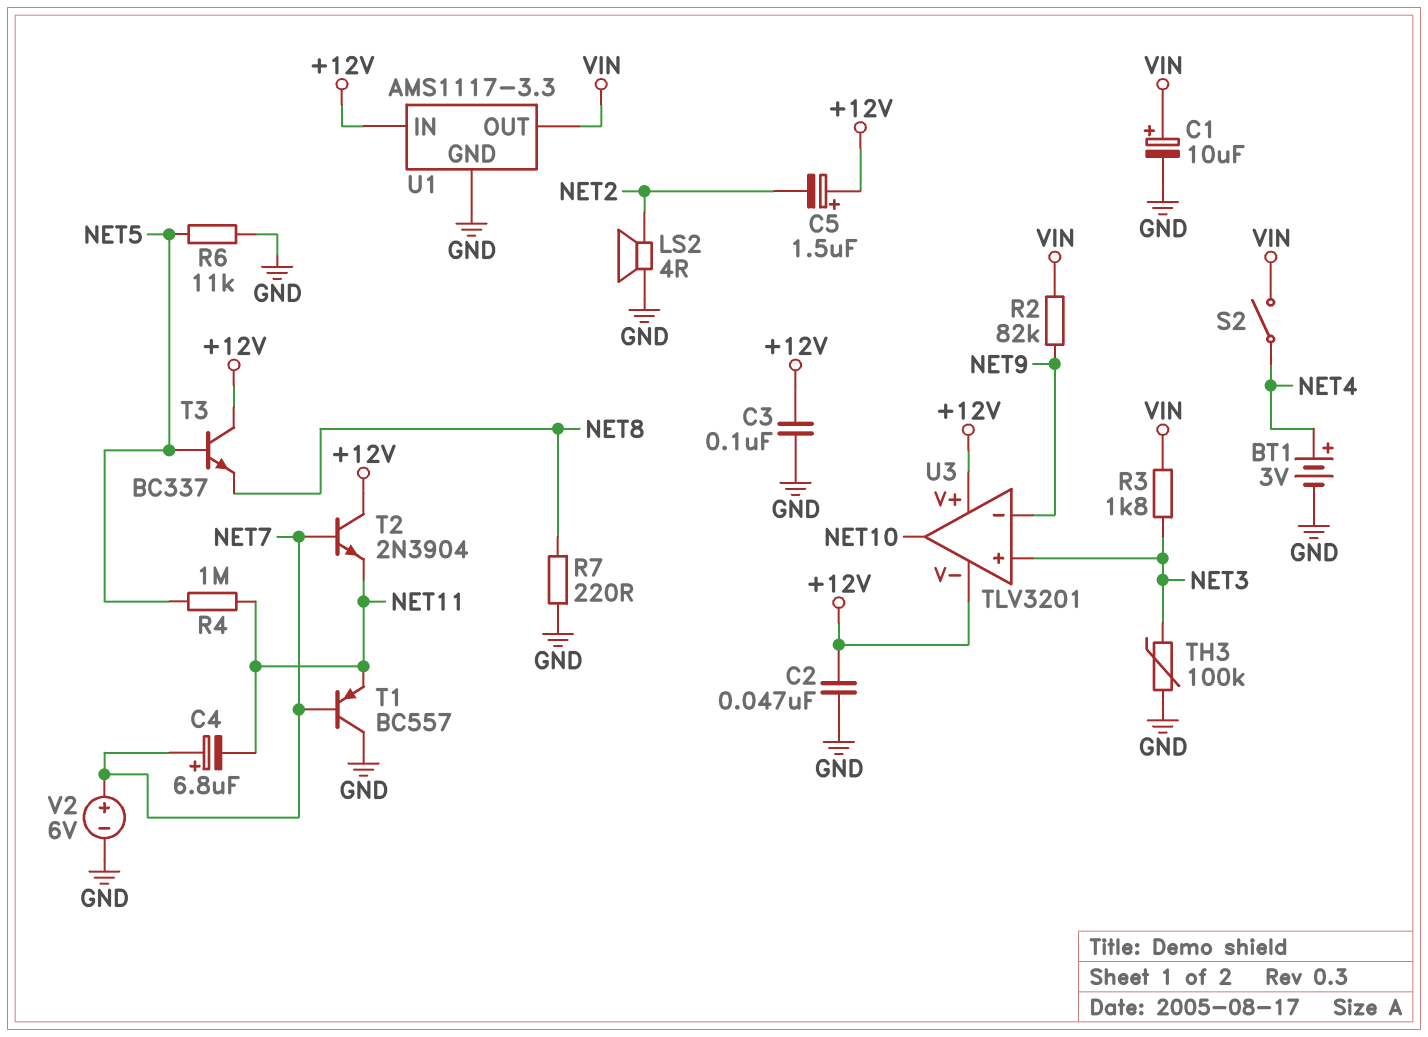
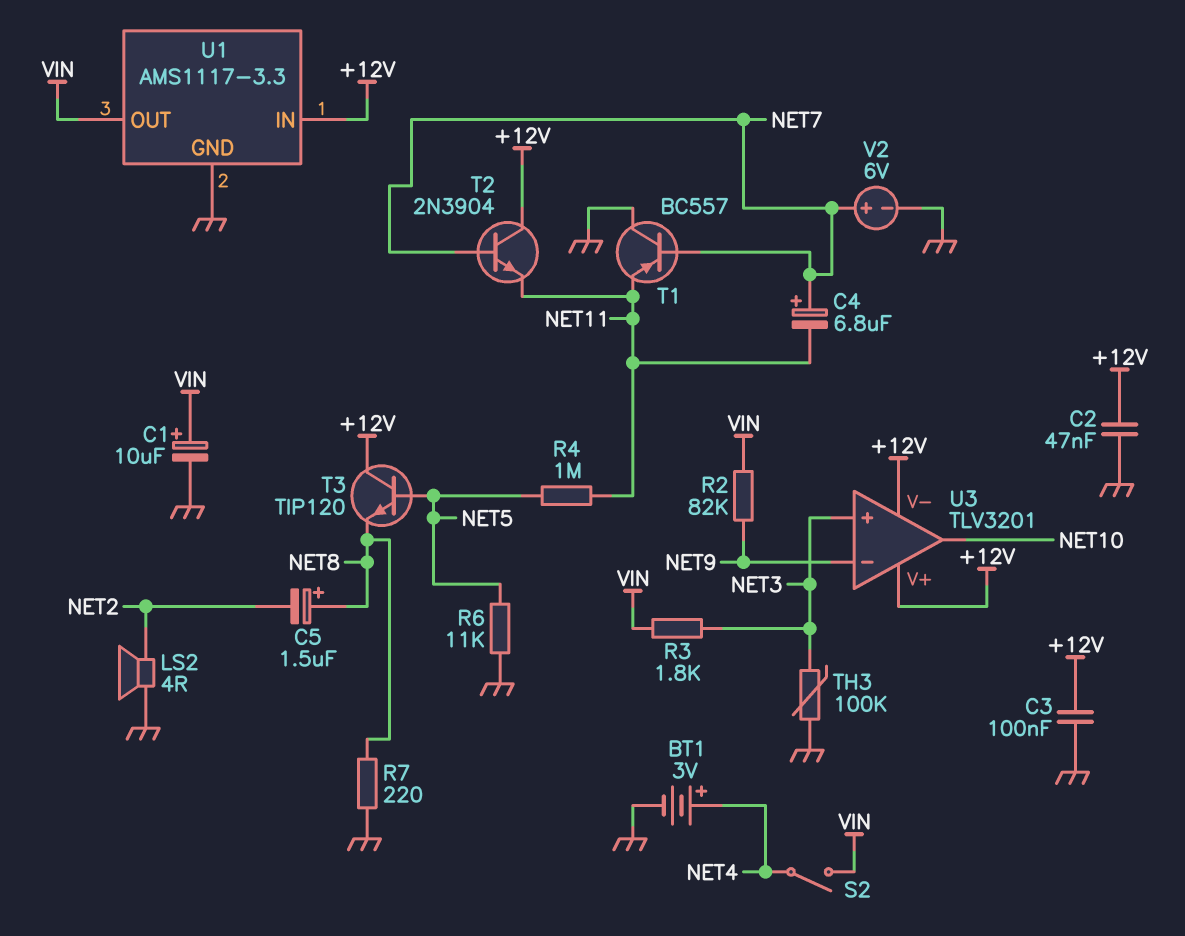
C5: 1.5uF (plus +12V, minus NET2) -> 1.5uF (plus NET8, minus NET2)
T3: NPN BC337 (B NET5, C +12V, E NET8) -> NPN TIP120 (B NET5, C +12V, E NET8)

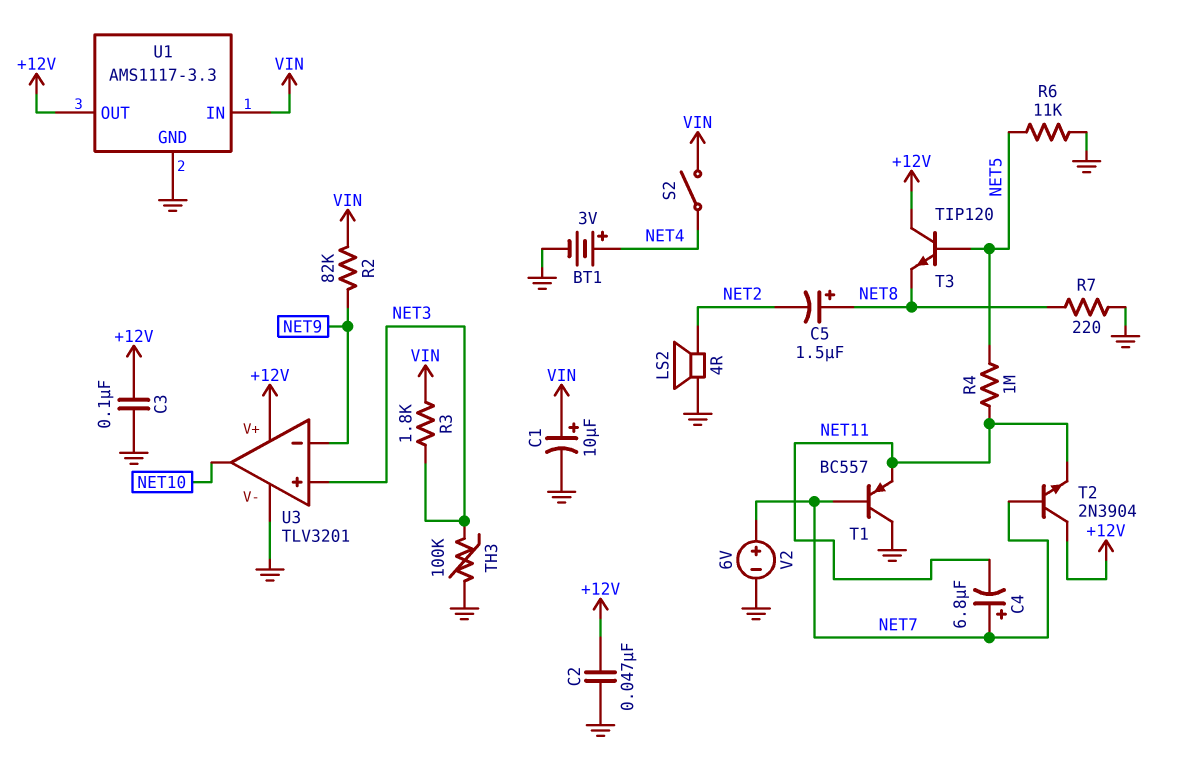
U1 pin IN: +12V -> VIN
U1 pin OUT: VIN -> +12V
U3 pin V-: +12V -> GND

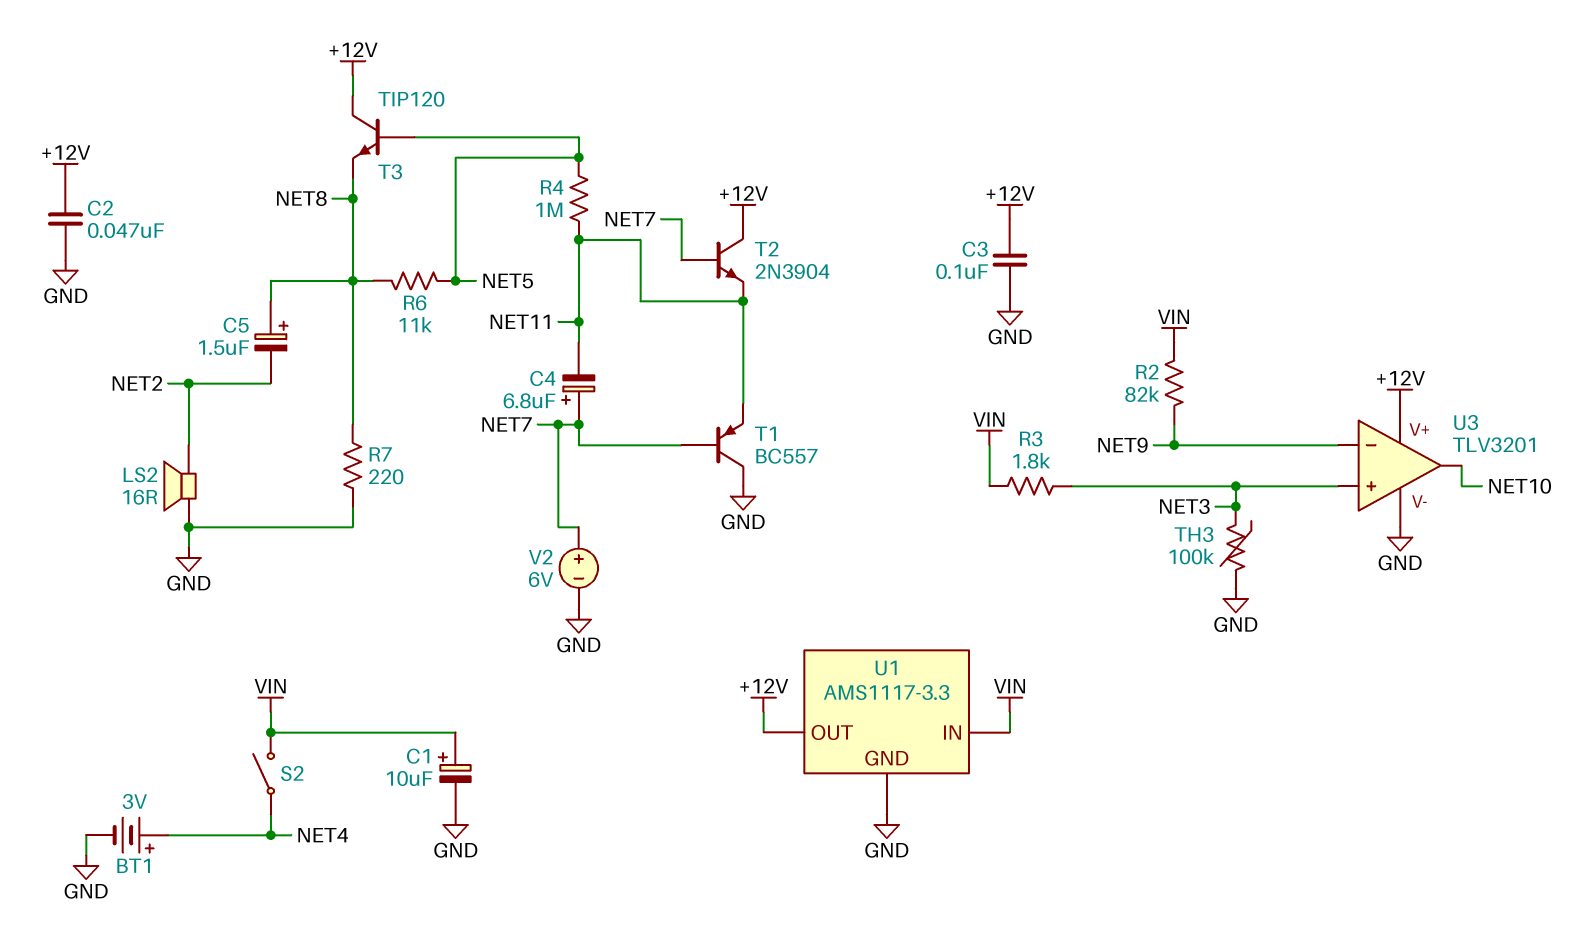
LS2: speaker 4R (GND, NET2) -> speaker 16R (GND, NET2)
R6: 11k (GND, NET5) -> 11k (NET5, NET8)

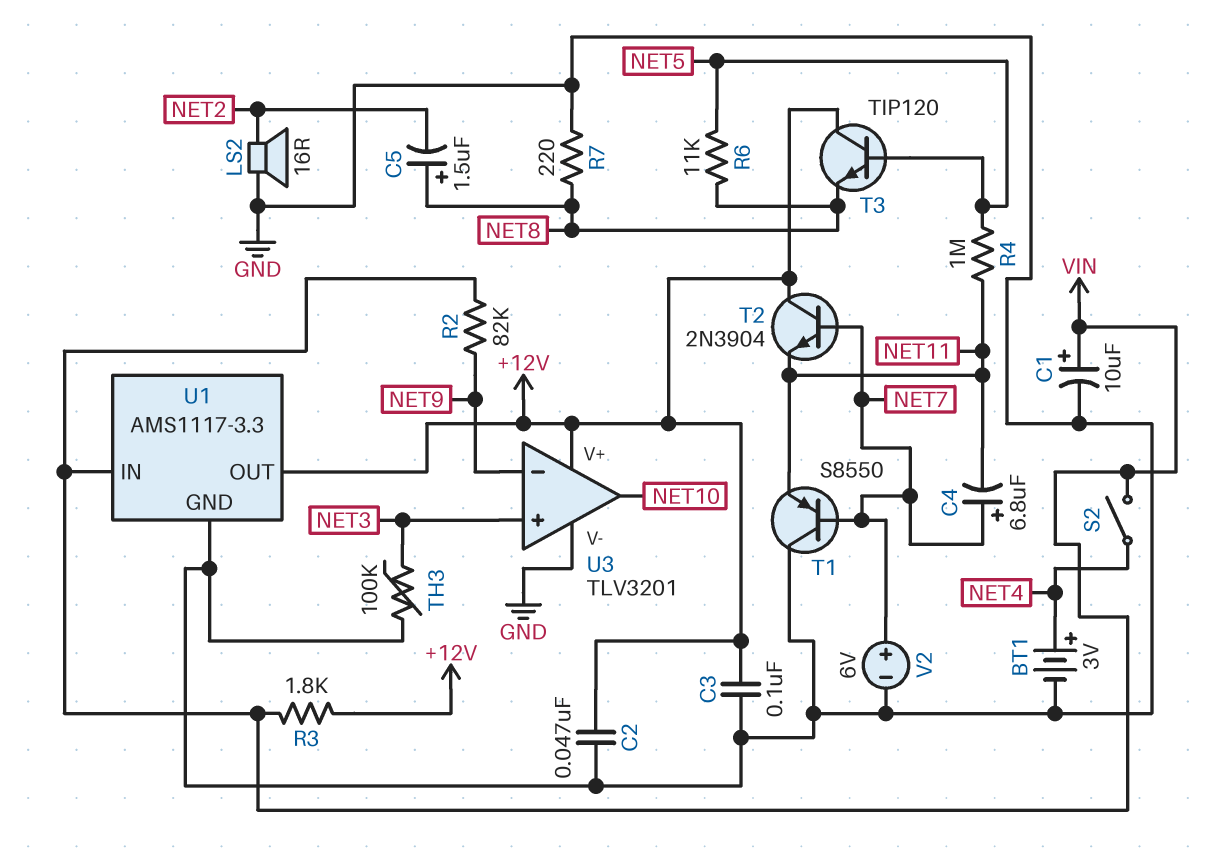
R3: 1.8k (NET3, VIN) -> 1.8k (+12V, VIN)
T1: PNP BC557 (B NET7, C GND, E NET11) -> PNP S8550 (B NET7, C GND, E NET11)

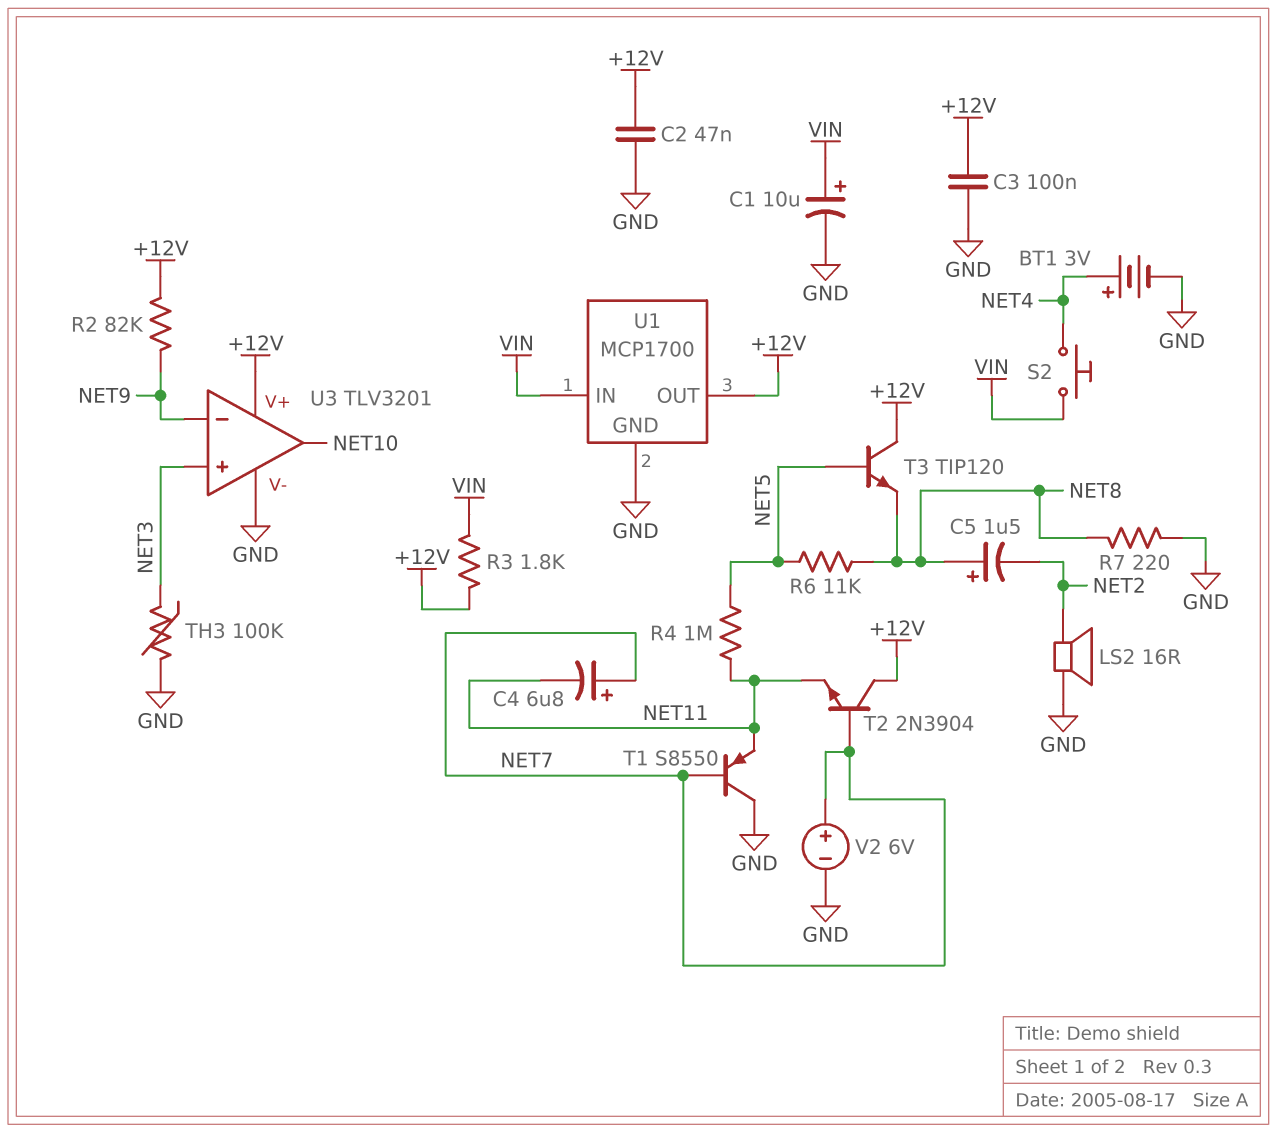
R2: 82k (NET9, VIN) -> 82k (+12V, NET9)
S2: switch (NET4, VIN) -> button (NET4, VIN)
U1: AMS1117-3.3 -> MCP1700

